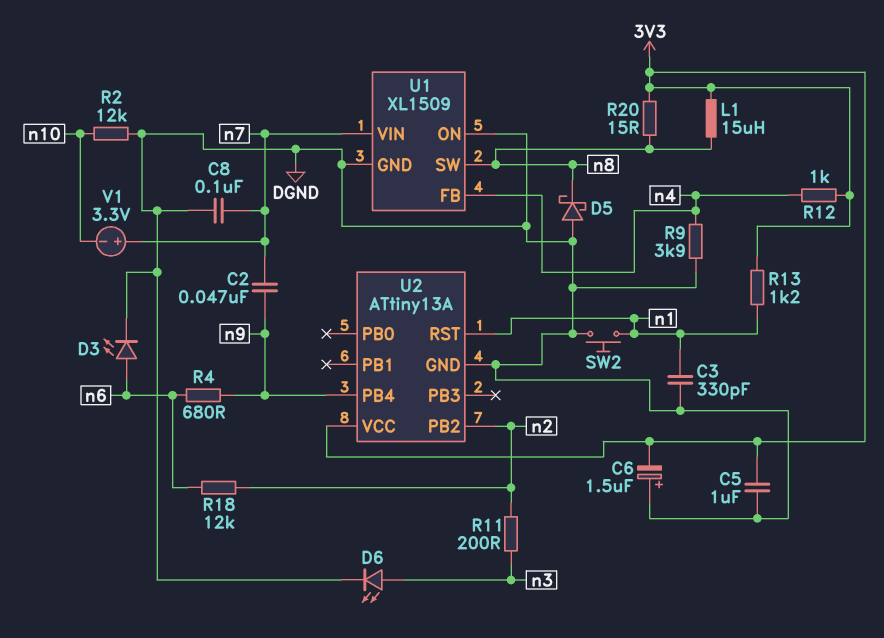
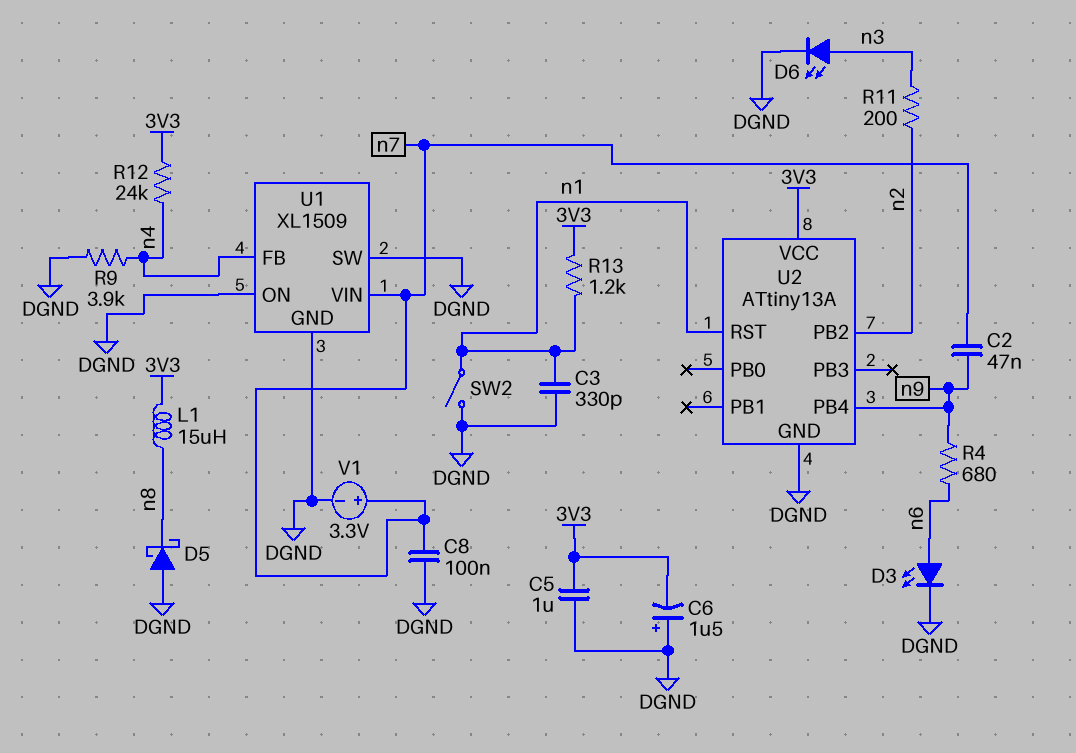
R2: 12k (DGND, n10) -> none
R12: 1k (3V3, n4) -> 24k (3V3, n4)
R18: 12k (n2, n6) -> none
R20: 15 (3V3, n8) -> none
SW2: button (DGND, n1) -> switch (DGND, n1)
U1 pin SW: n8 -> DGND
V1: 3.3V (plus n7, minus n10) -> 3.3V (plus n7, minus DGND)

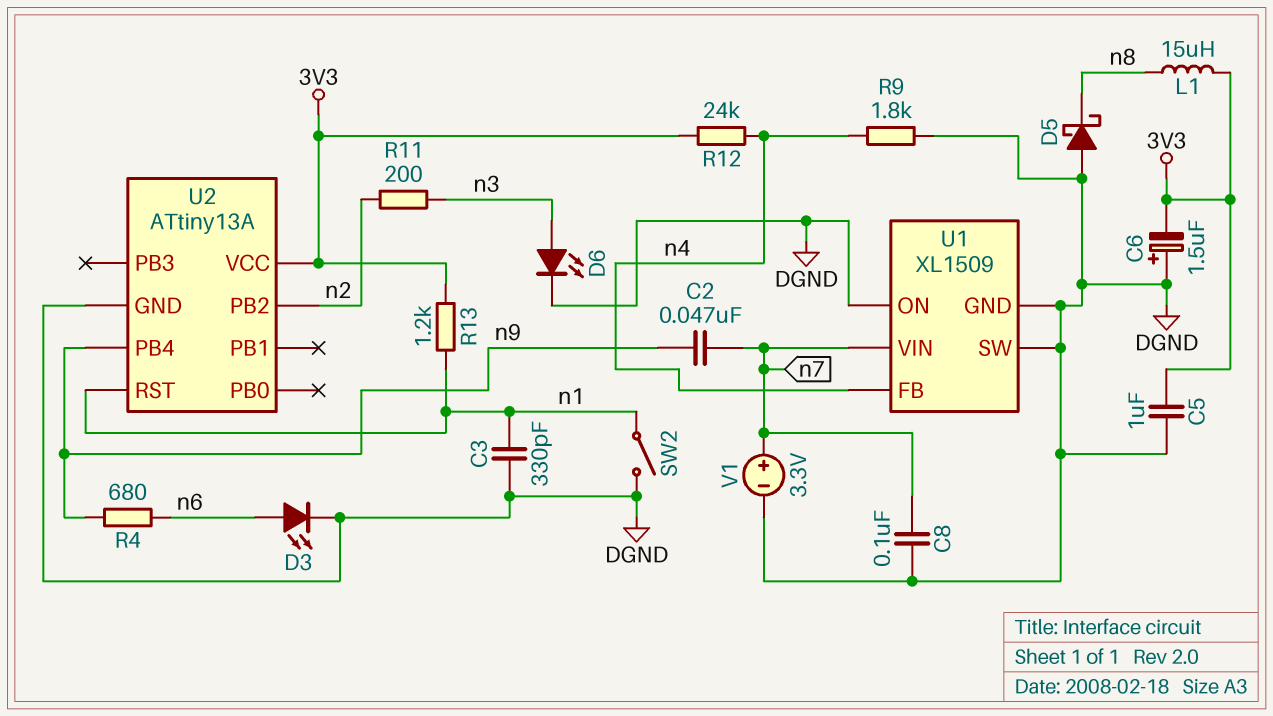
R9: 3.9k (DGND, n4) -> 1.8k (DGND, n4)

